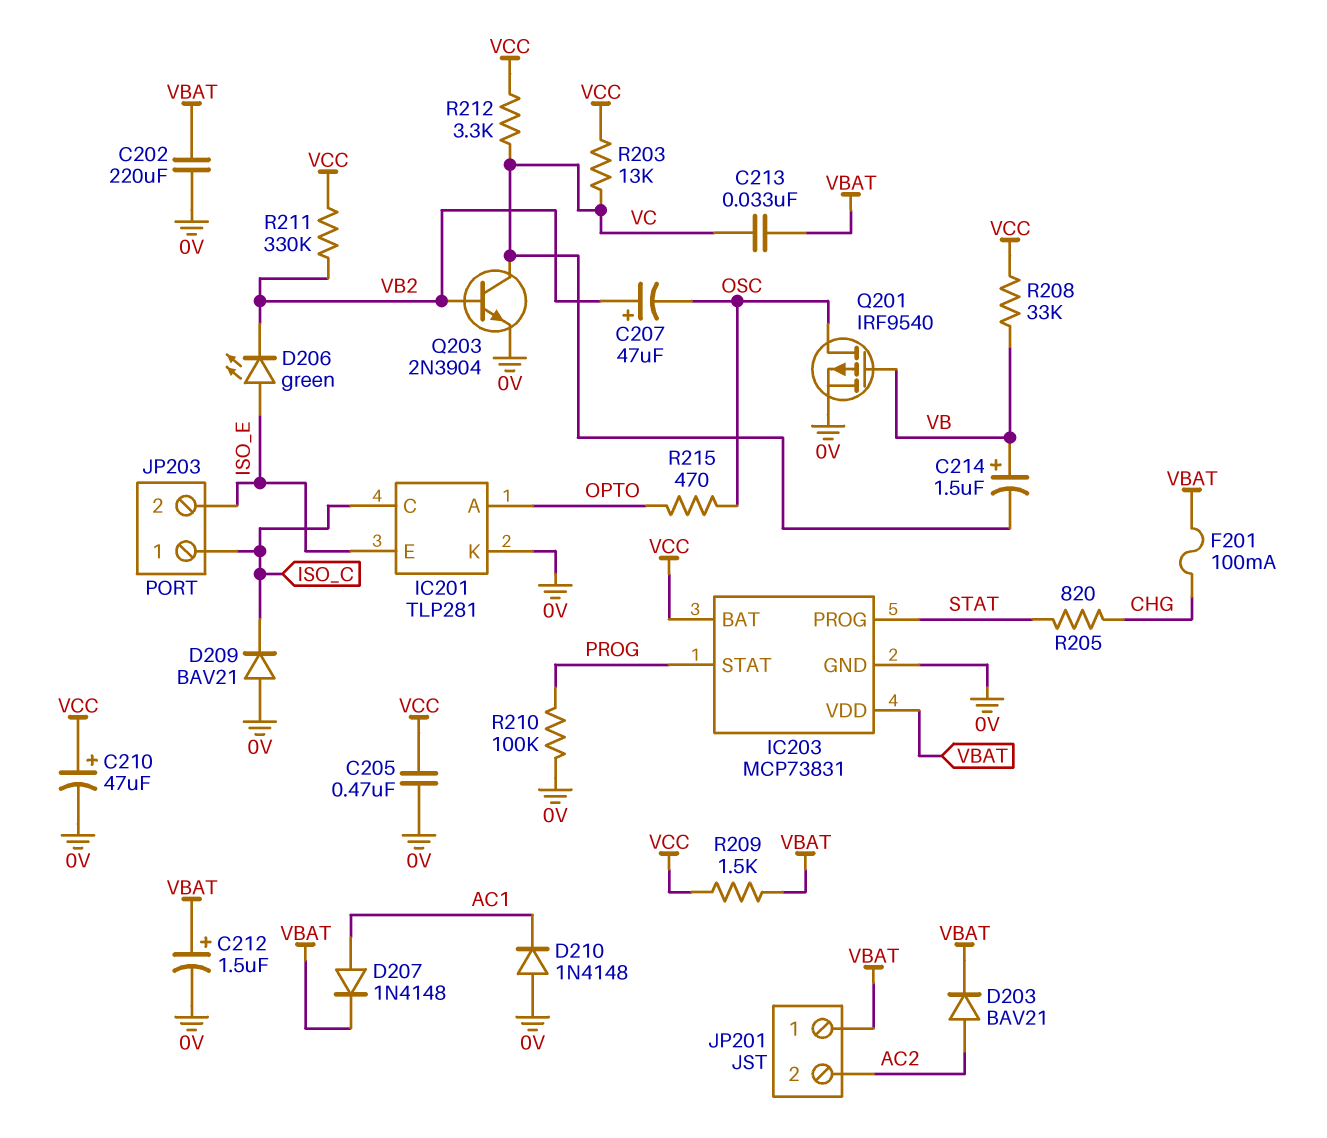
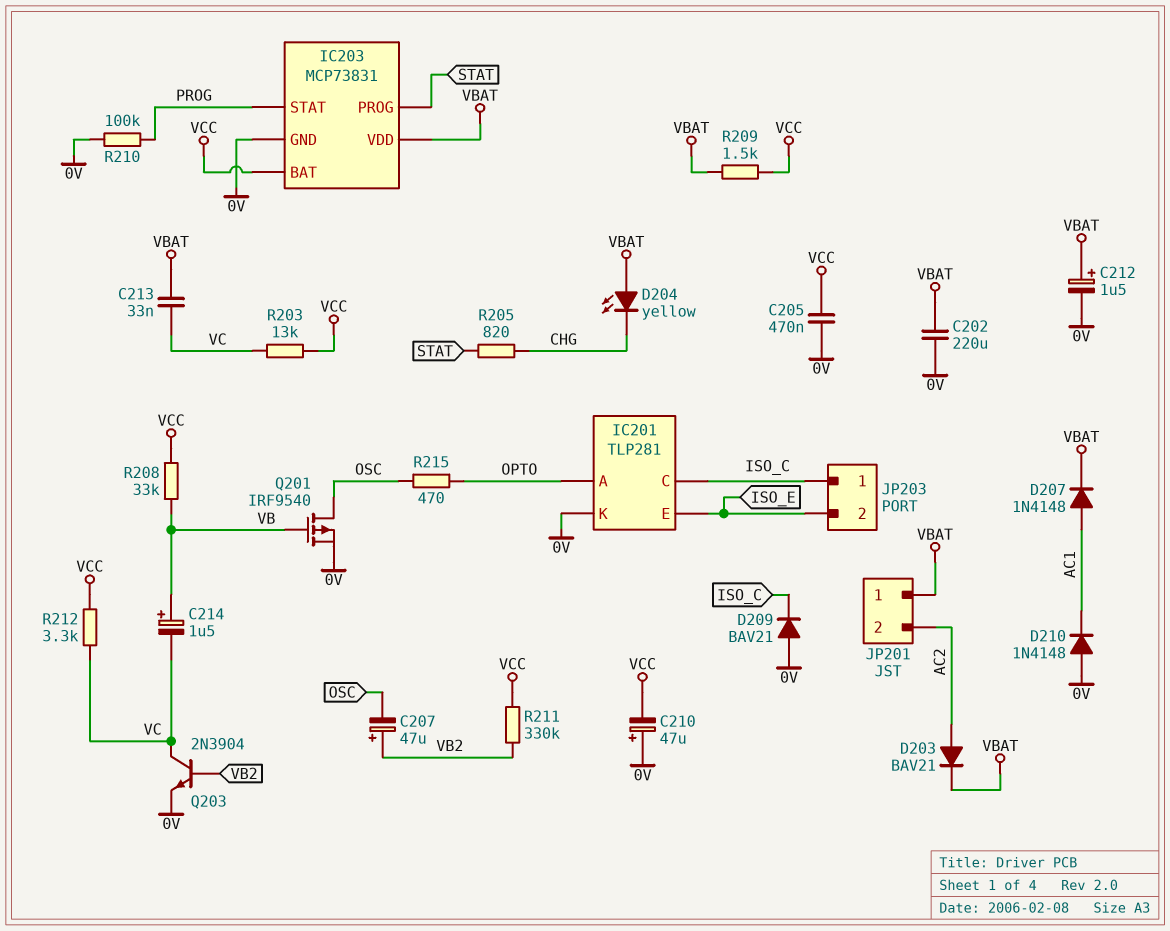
C210: 47uF (plus VCC, minus 0V) -> 47uF (plus 0V, minus VCC)
D204: none -> LED yellow (A VBAT, K CHG)
D206: LED green (A ISO_E, K VB2) -> none
F201: 100mA (CHG, VBAT) -> none

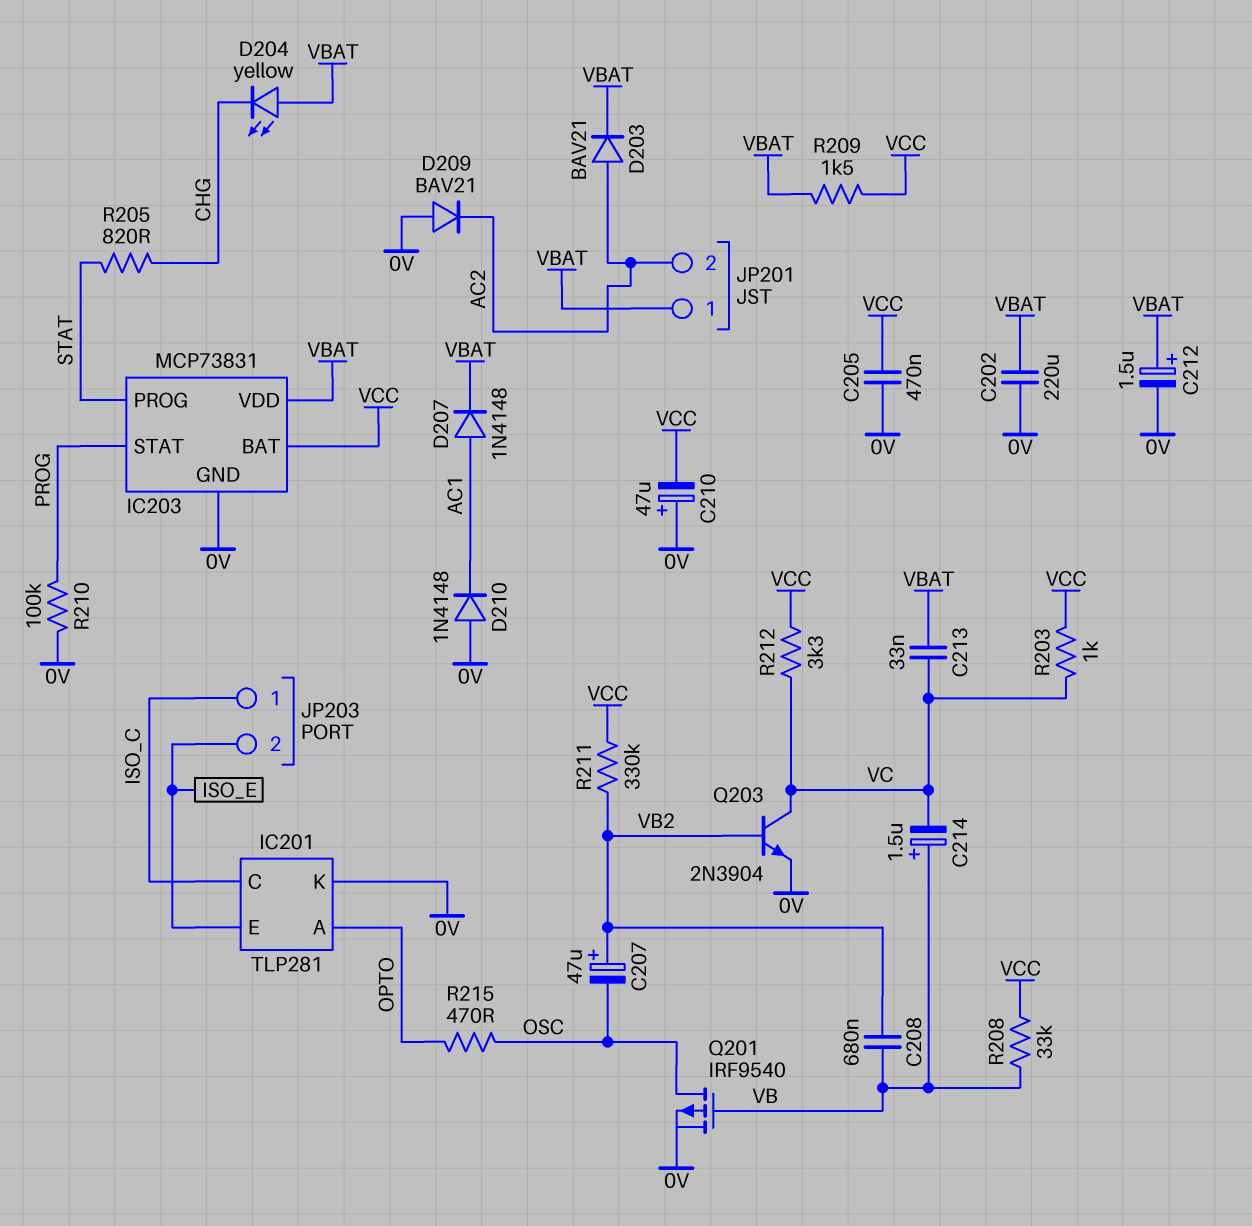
C208: none -> 680nF (VB, VB2)
D209: diode BAV21 (A 0V, K ISO_C) -> diode BAV21 (A 0V, K AC2)
R203: 13k (VC, VCC) -> 1k (VC, VCC)

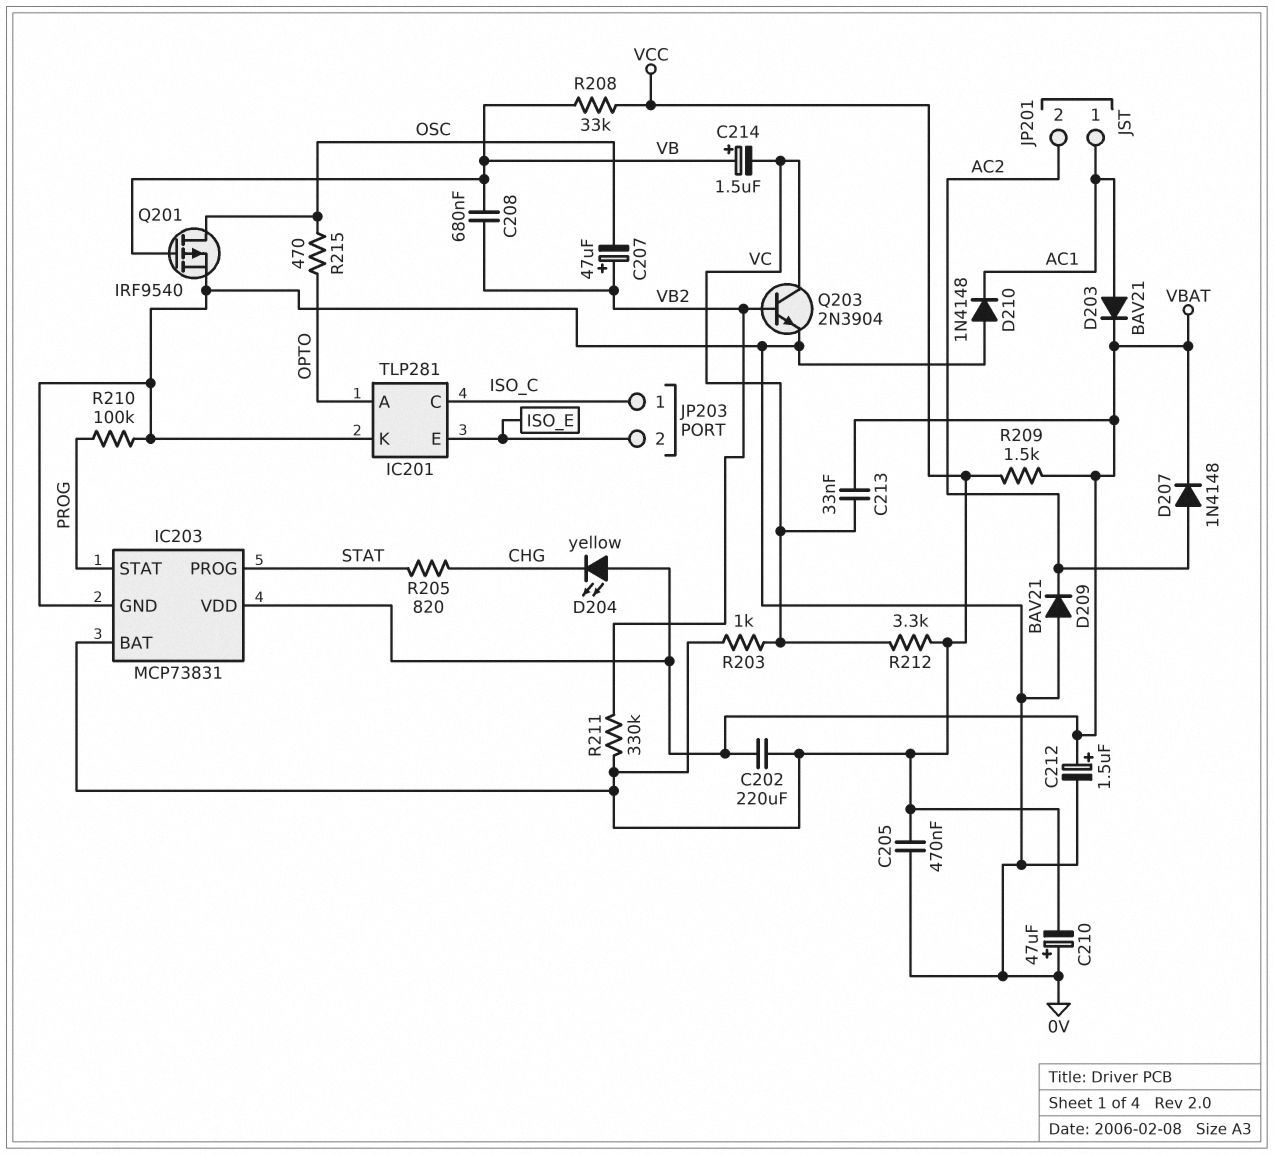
C202: 220uF (0V, VBAT) -> 220uF (VBAT, VCC)
D203: diode BAV21 (A AC2, K VBAT) -> diode BAV21 (A AC1, K VBAT)
D207: diode 1N4148 (A AC1, K VBAT) -> diode 1N4148 (A AC2, K VBAT)
JP201 pin 1: VBAT -> AC1

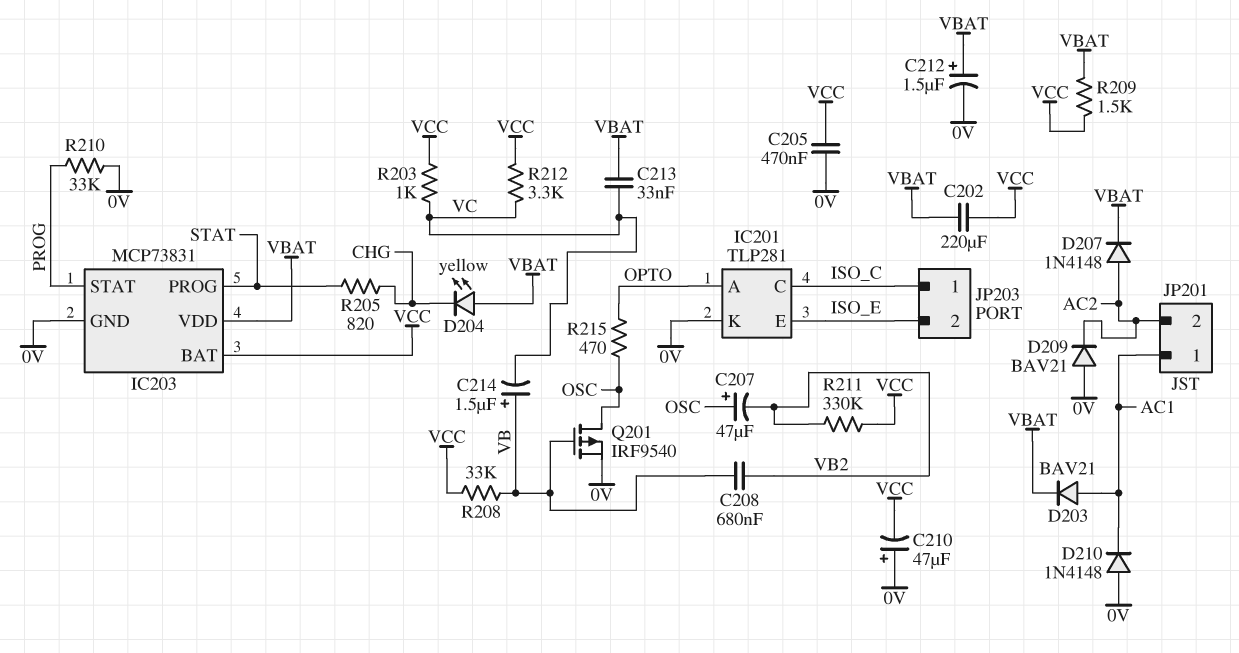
C207: 47uF (plus VB2, minus OSC) -> 47uF (plus OSC, minus VB2)
Q203: NPN 2N3904 (B VB2, C VC, E 0V) -> none
R210: 100k (0V, PROG) -> 33k (0V, PROG)

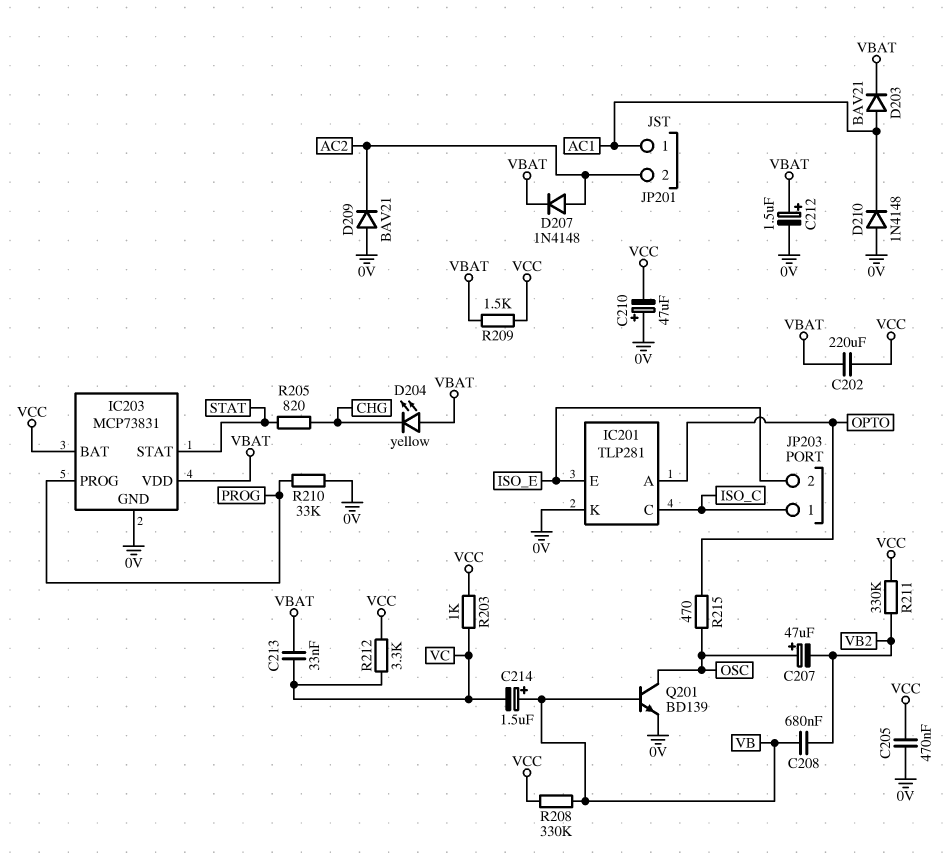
IC203 pin PROG: STAT -> PROG
IC203 pin STAT: PROG -> STAT
Q201: PMOS IRF9540 (G VB, D OSC, S 0V) -> NPN BD139 (B VB, C OSC, E 0V)
R208: 33k (VB, VCC) -> 330k (VB, VCC)

